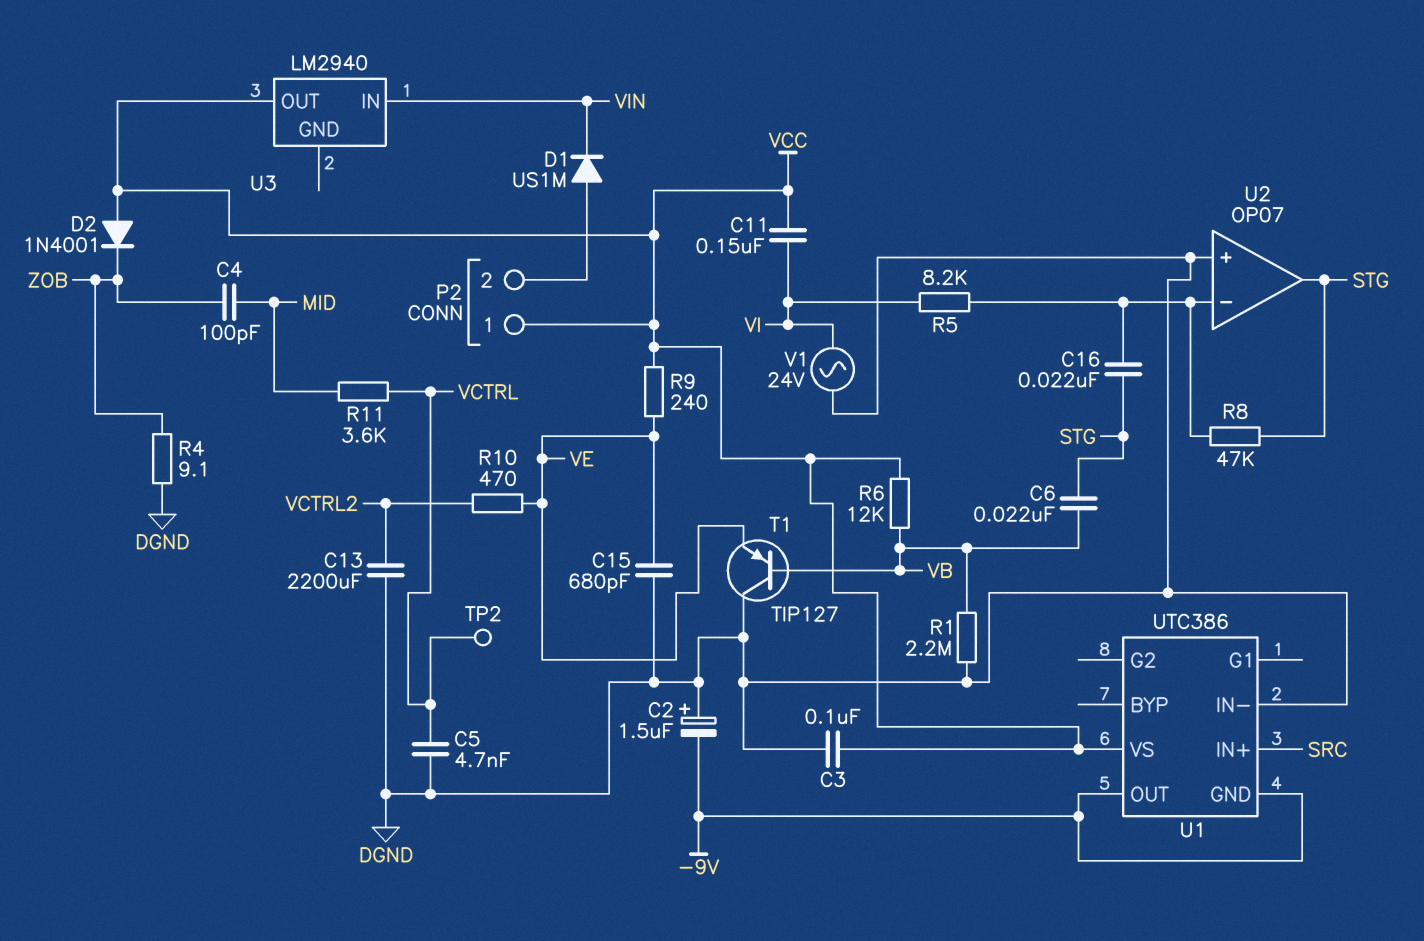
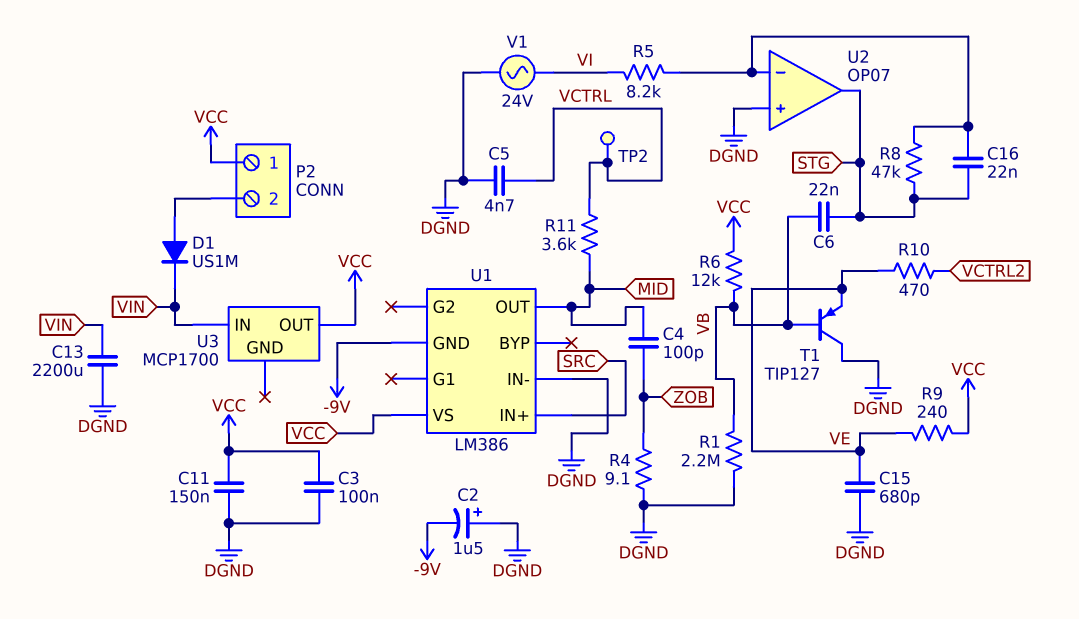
C11: 150nF (VCC, VI) -> 150nF (DGND, VCC)
C13: 2200uF (DGND, VCTRL2) -> 2200uF (DGND, VIN)
D2: diode 1N4001 (A VCC, K ZOB) -> none
U1: UTC386 -> LM386
U1 pin OUT: -9V -> MID
U3: LM2940 -> MCP1700

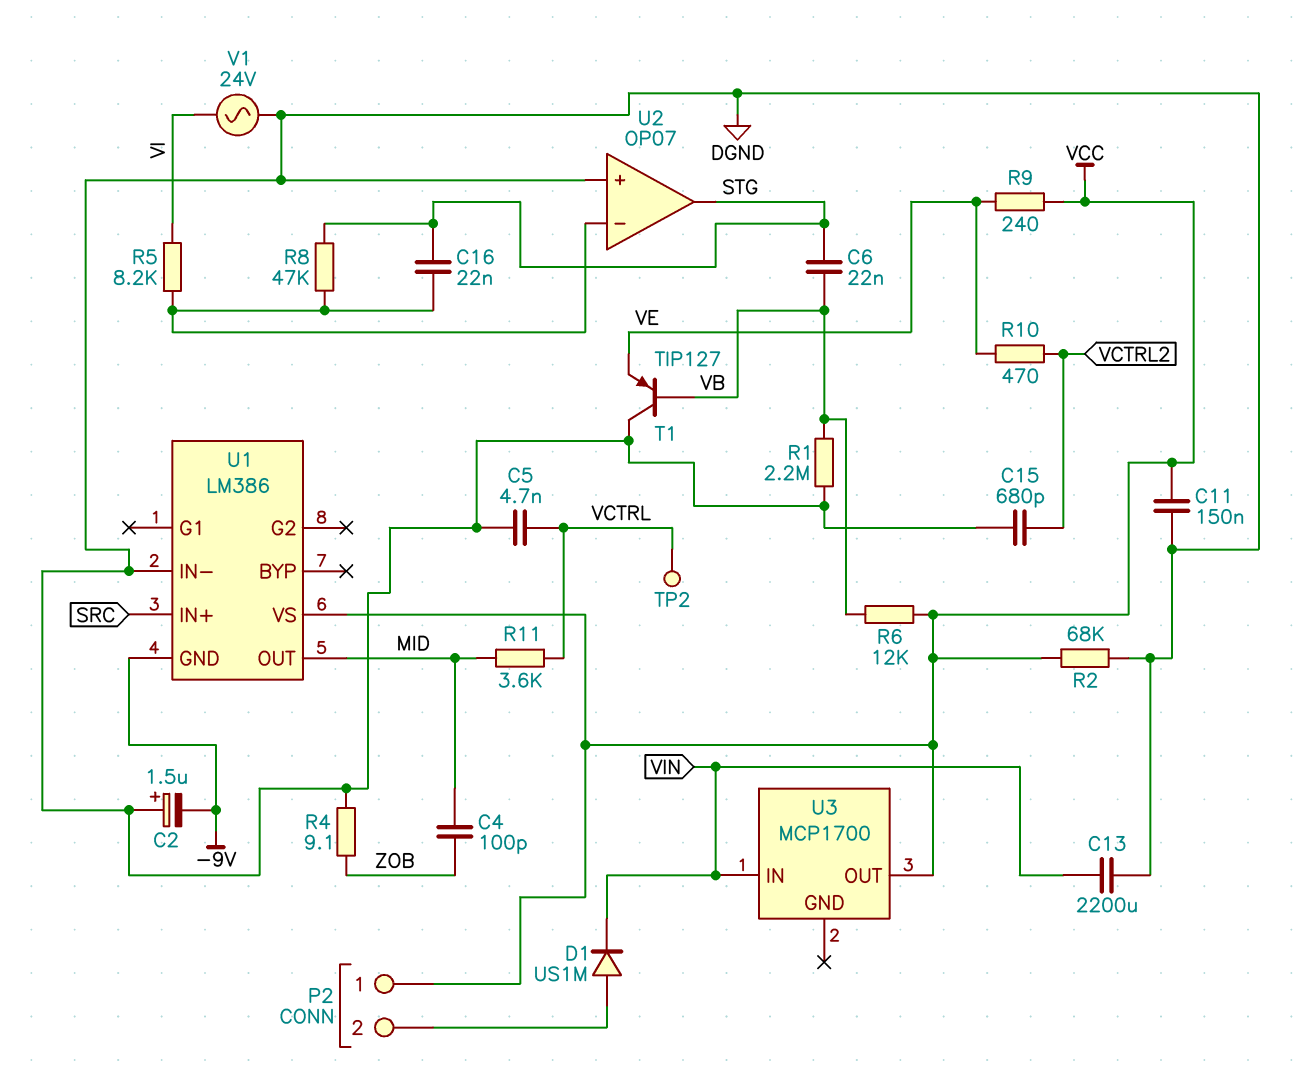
C3: 100nF (DGND, VCC) -> none
C15: 680pF (DGND, VE) -> 680pF (DGND, VCTRL2)
R2: none -> 68k (DGND, VCC)

